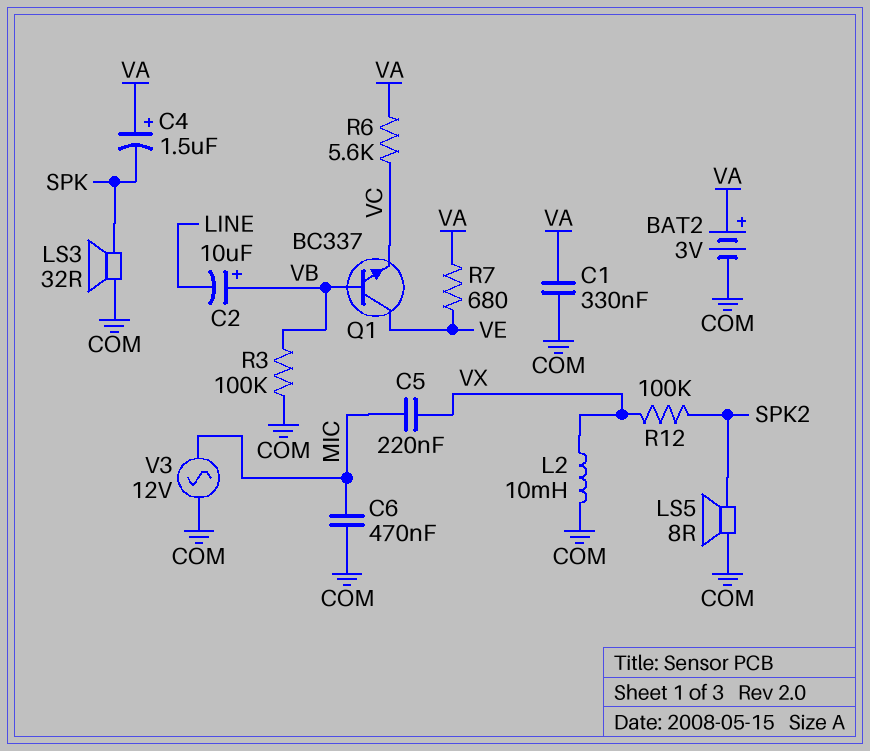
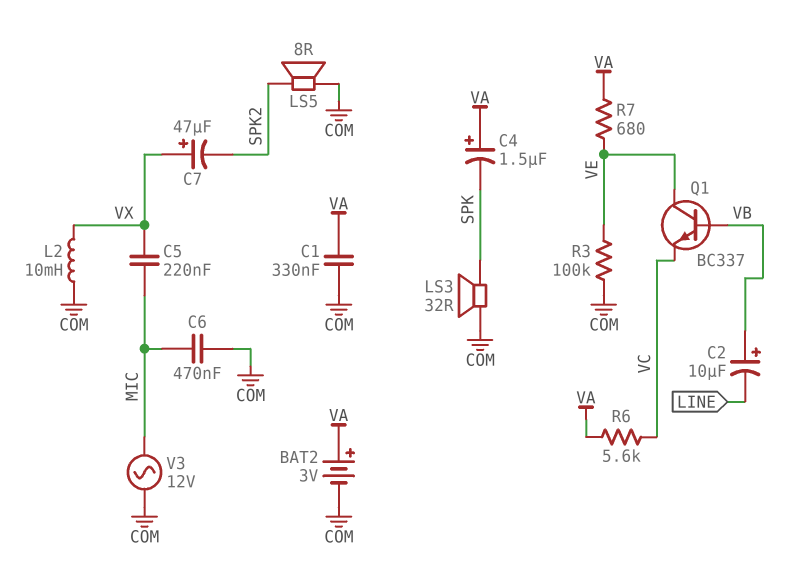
C7: none -> 47uF (plus VX, minus SPK2)
R3: 100k (COM, VB) -> 100k (COM, VE)
R12: 100k (SPK2, VX) -> none

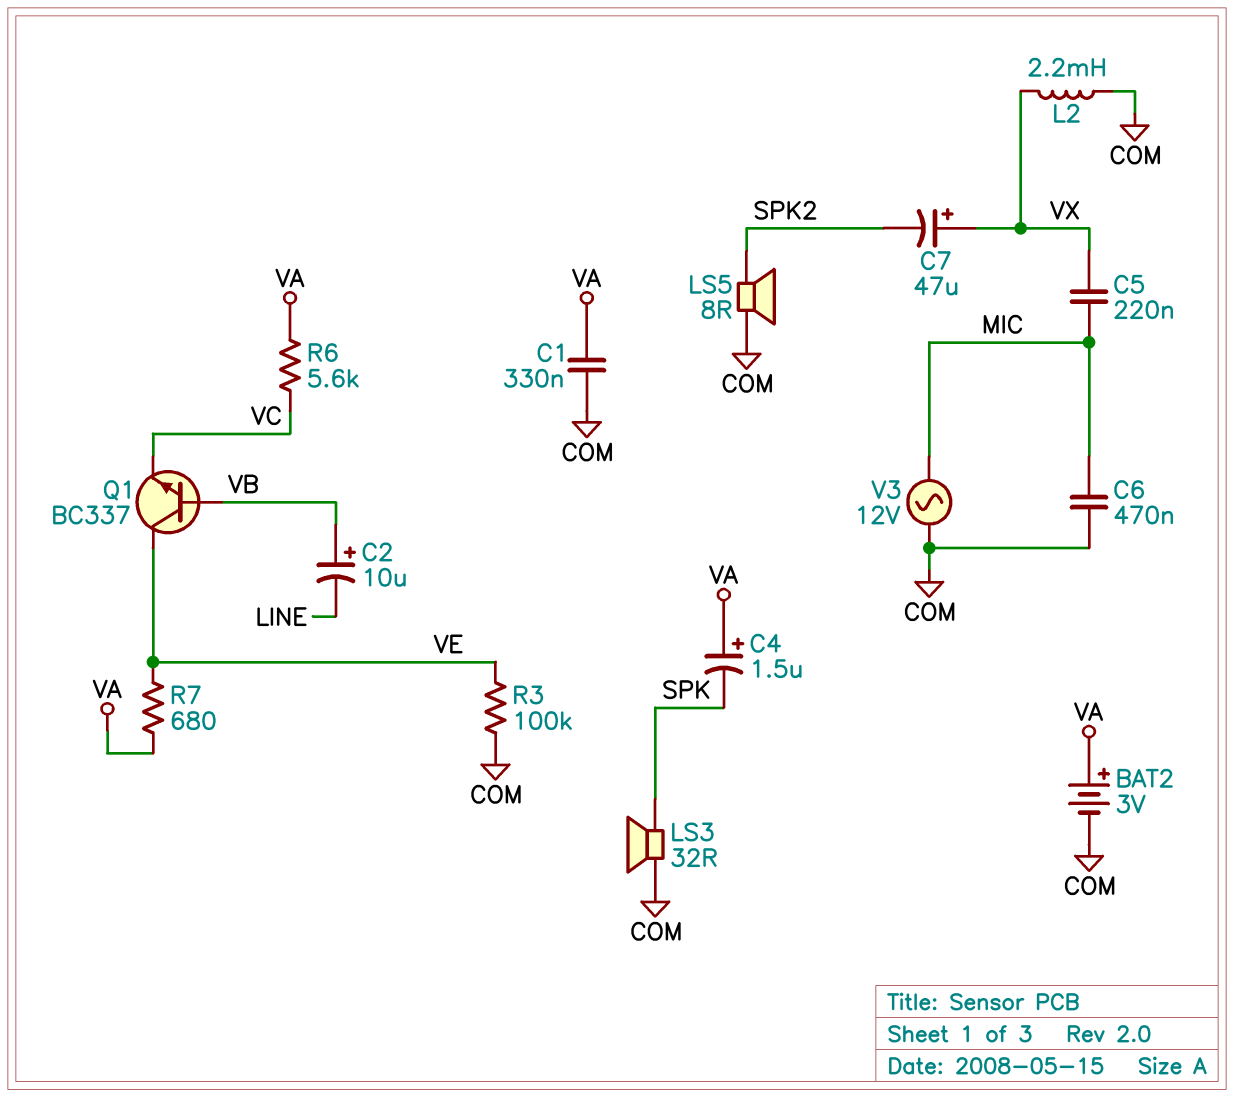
L2: 10mH (COM, VX) -> 2.2mH (COM, VX)

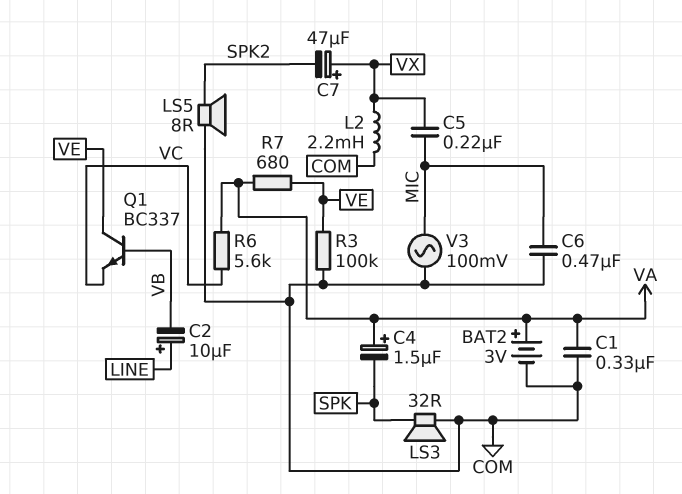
C2: 10uF (plus VB, minus LINE) -> 10uF (plus LINE, minus VB)
V3: AC 12V (COM, MIC) -> AC 100mV (COM, MIC)

